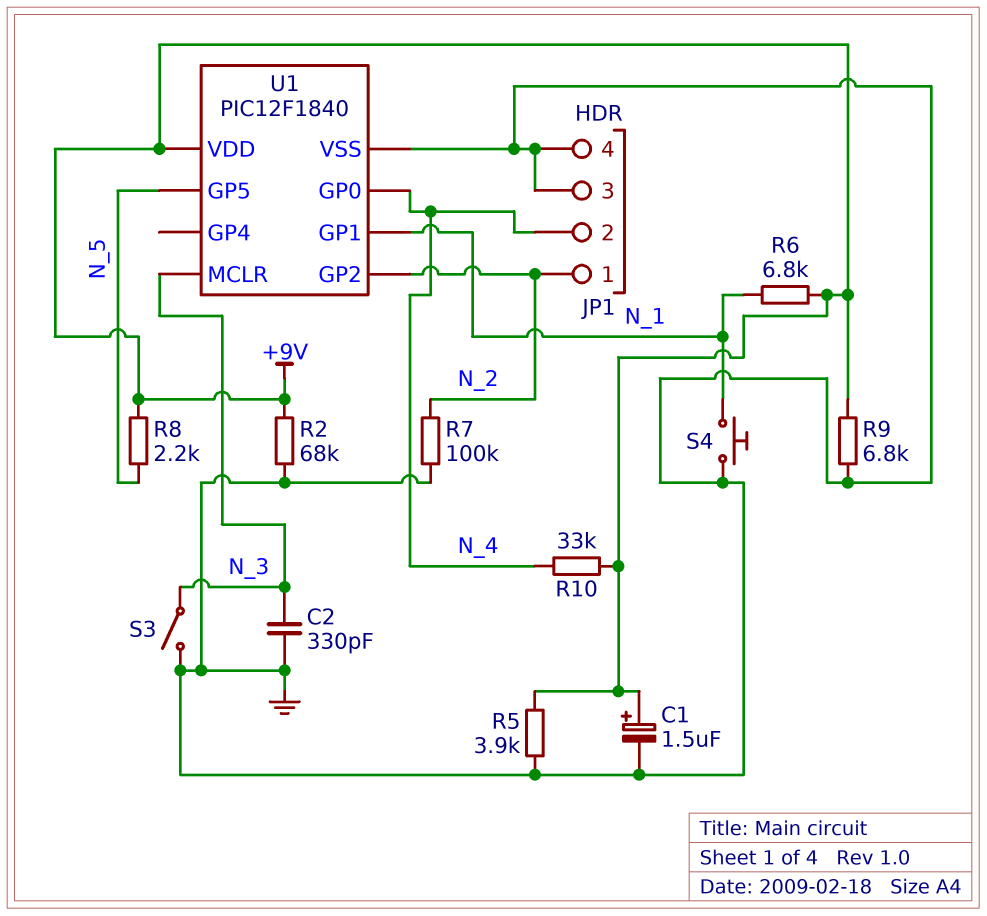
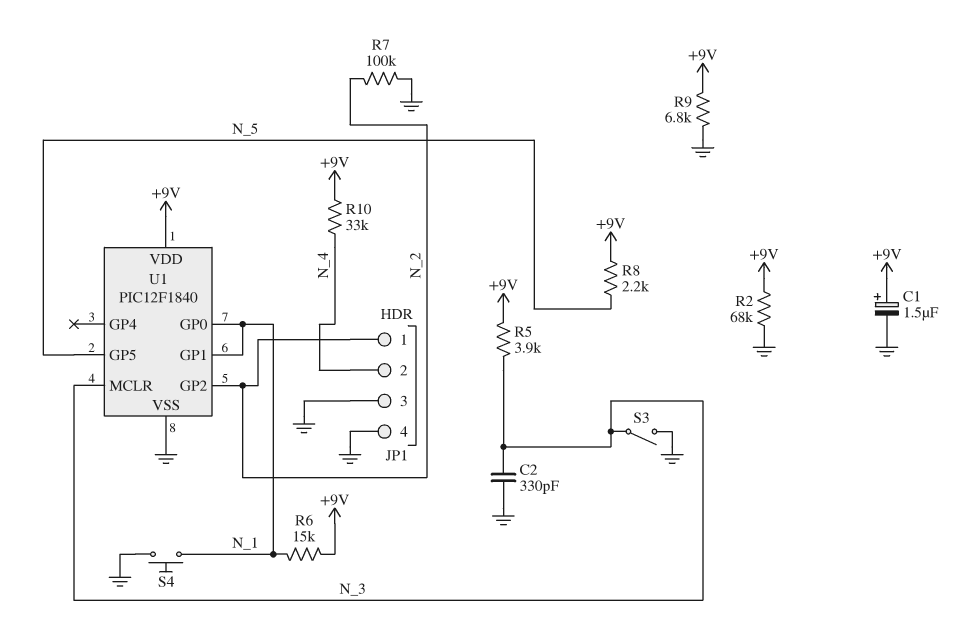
R5: 3.9k (+9V, GND) -> 3.9k (+9V, N_3)
R6: 6.8k (+9V, N_1) -> 15k (+9V, N_1)
U1 pin GP0: N_4 -> N_1

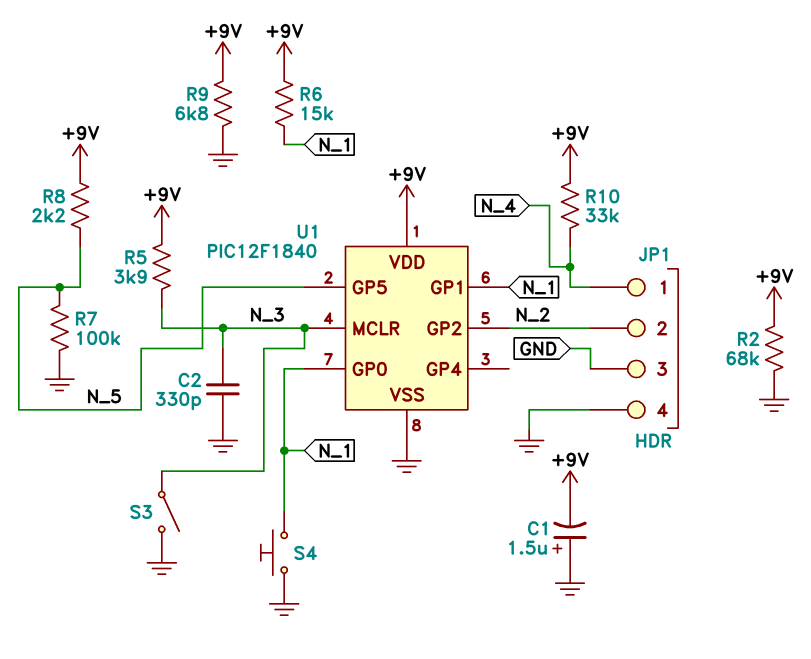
C1: 1.5uF (plus +9V, minus GND) -> 1.5uF (plus GND, minus +9V)
JP1 pin 1: N_2 -> N_4
JP1 pin 2: N_4 -> N_2
R7: 100k (GND, N_2) -> 100k (GND, N_5)

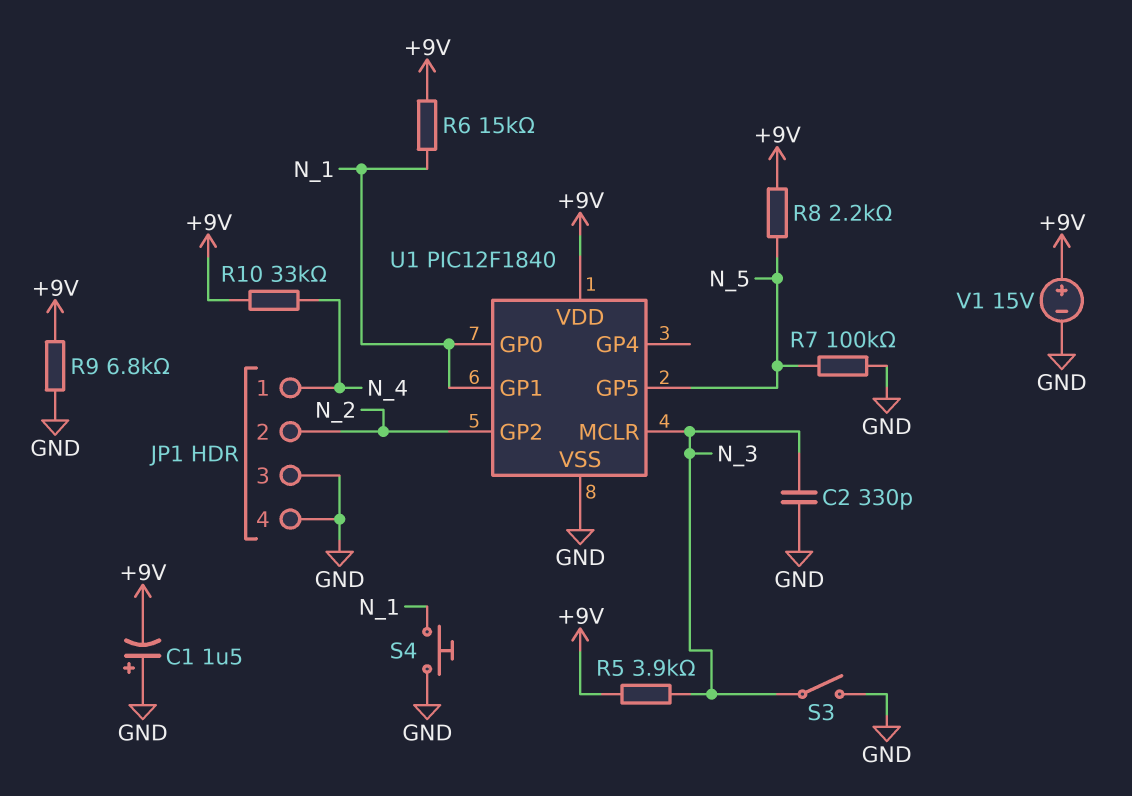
R2: 68k (+9V, GND) -> none
V1: none -> 15V (plus +9V, minus GND)

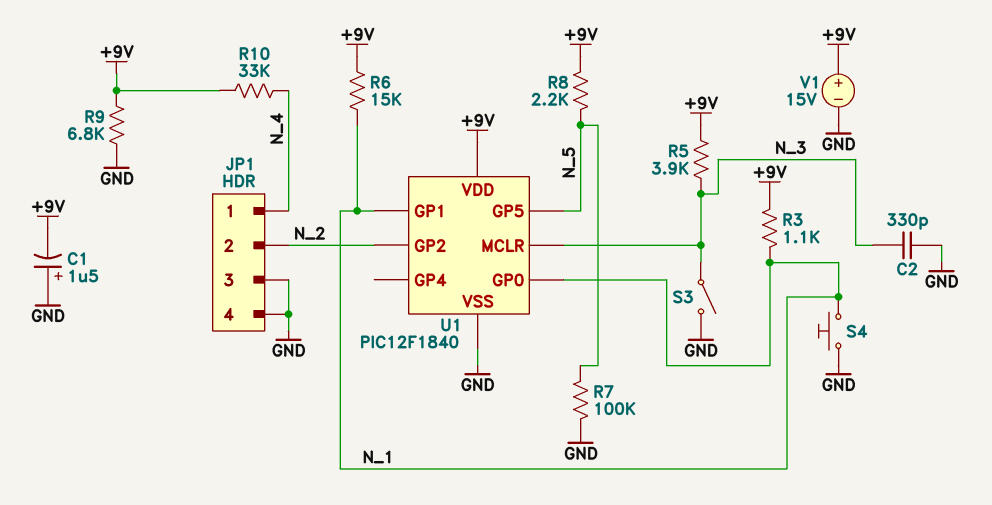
R3: none -> 1.1k (+9V, N_1)

